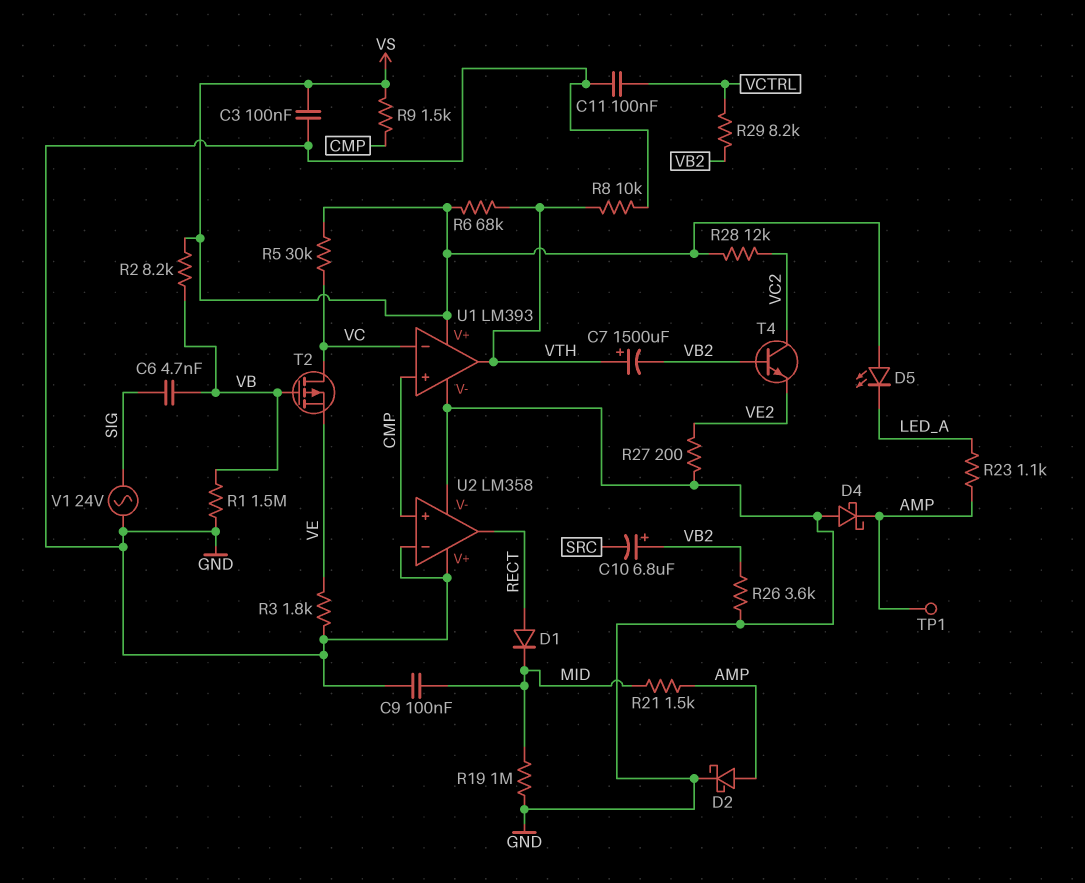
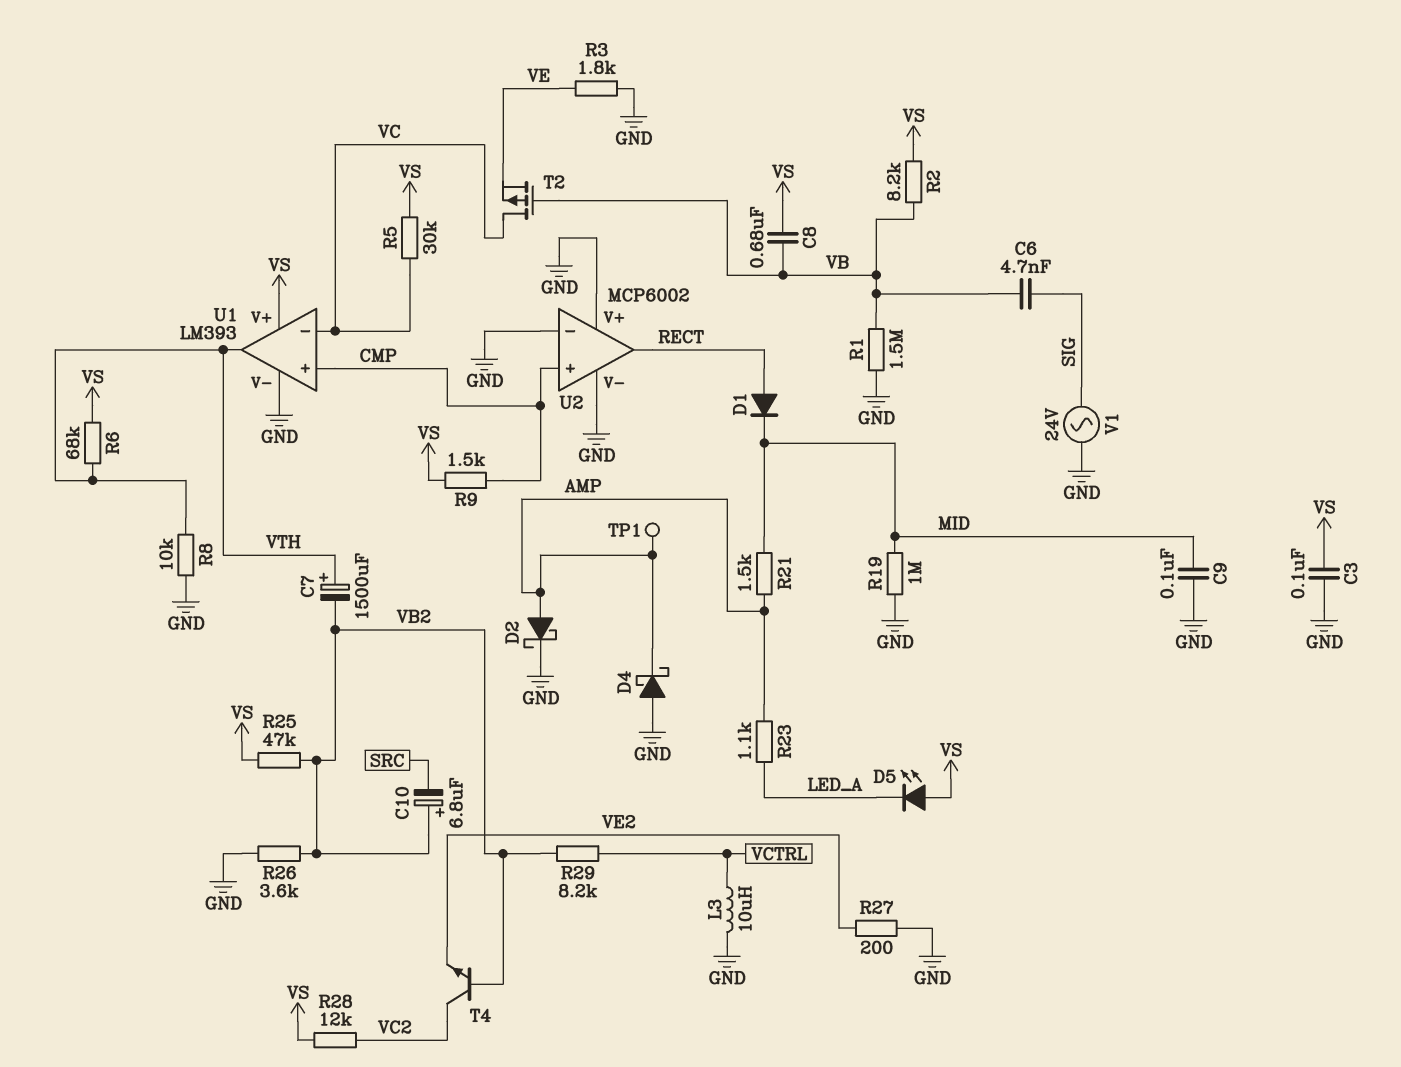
C8: none -> 680nF (VB, VS)
C11: 100nF (GND, VCTRL) -> none
L3: none -> 10uH (GND, VCTRL)
R25: none -> 47k (VB2, VS)
U2: LM358 -> MCP6002

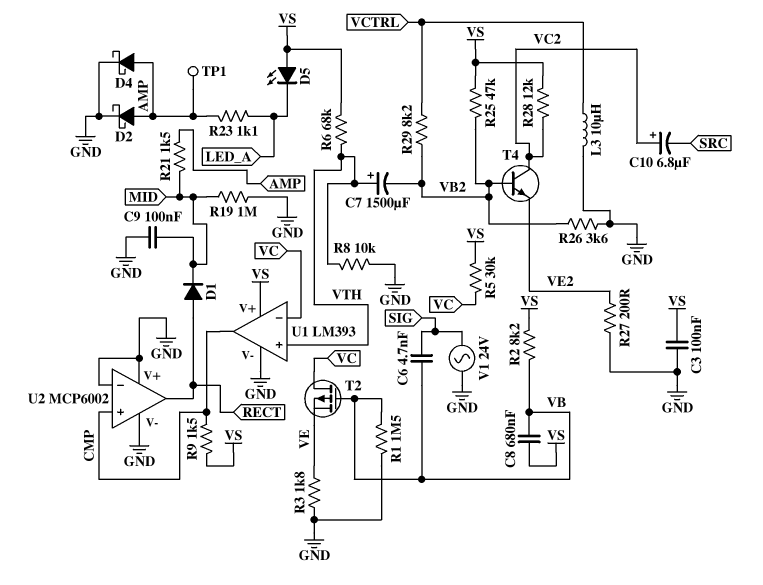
C10: 6.8uF (plus VB2, minus SRC) -> 6.8uF (plus VC2, minus SRC)
D4: schottky (A GND, K AMP) -> schottky (A AMP, K GND)
U1 pin in+: CMP -> VTH
U1 pin out: VTH -> CMP

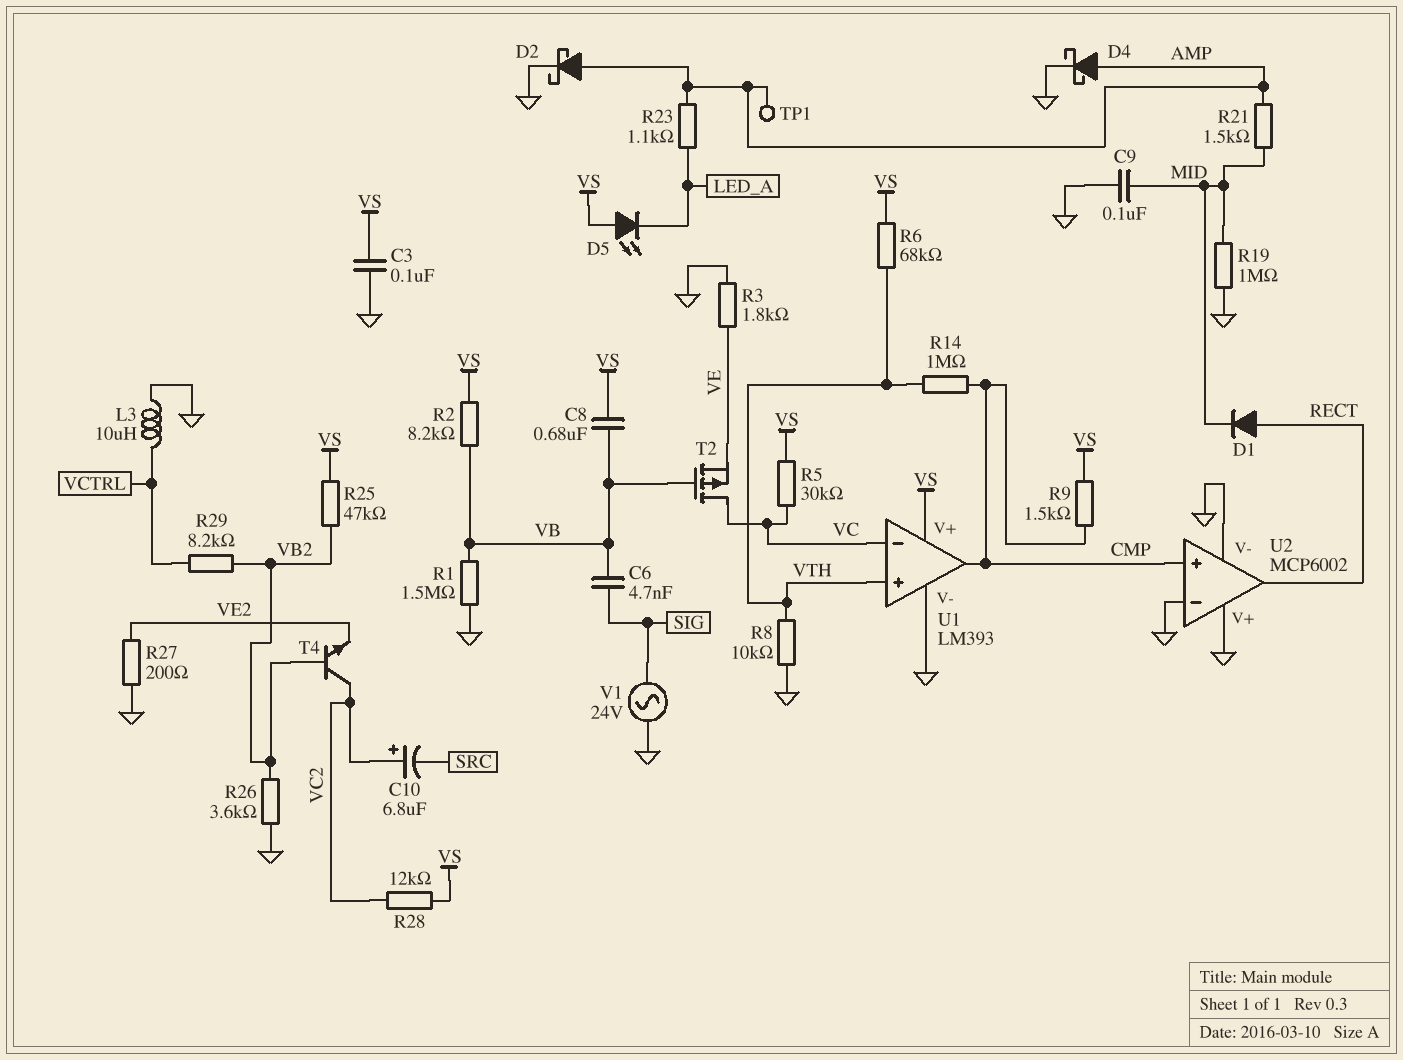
C7: 1500uF (plus VTH, minus VB2) -> none
R14: none -> 1M (CMP, VTH)

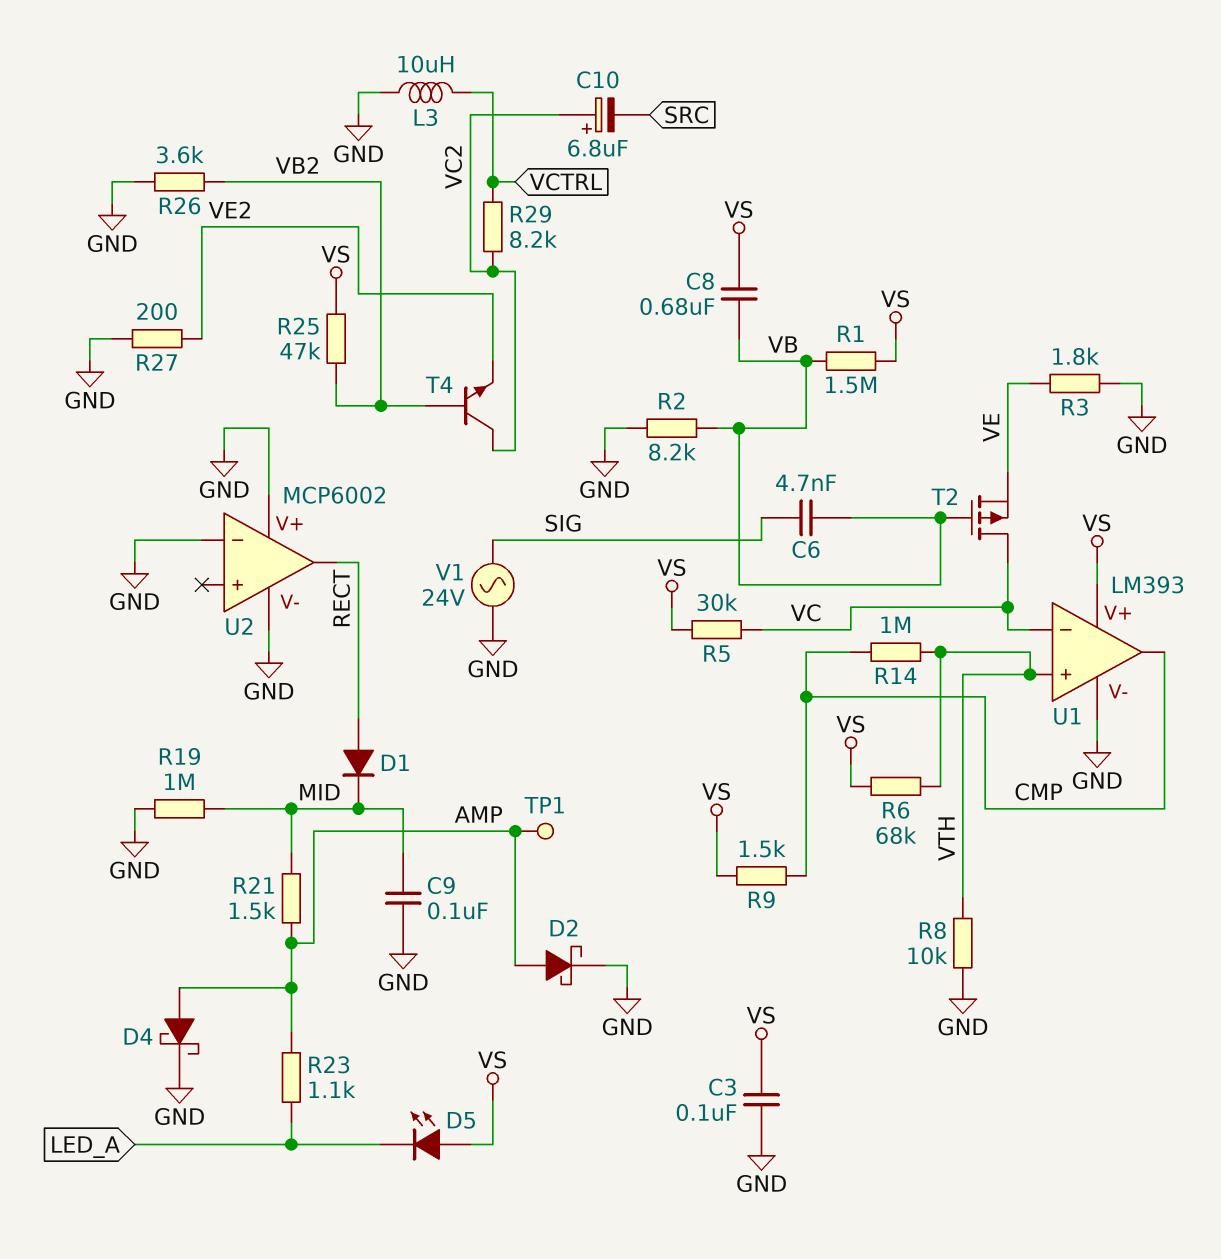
R1: 1.5M (GND, VB) -> 1.5M (VB, VS)
R2: 8.2k (VB, VS) -> 8.2k (GND, VB)
R28: 12k (VC2, VS) -> none
R29: 8.2k (VB2, VCTRL) -> 8.2k (VC2, VCTRL)
U2 pin in+: CMP -> none

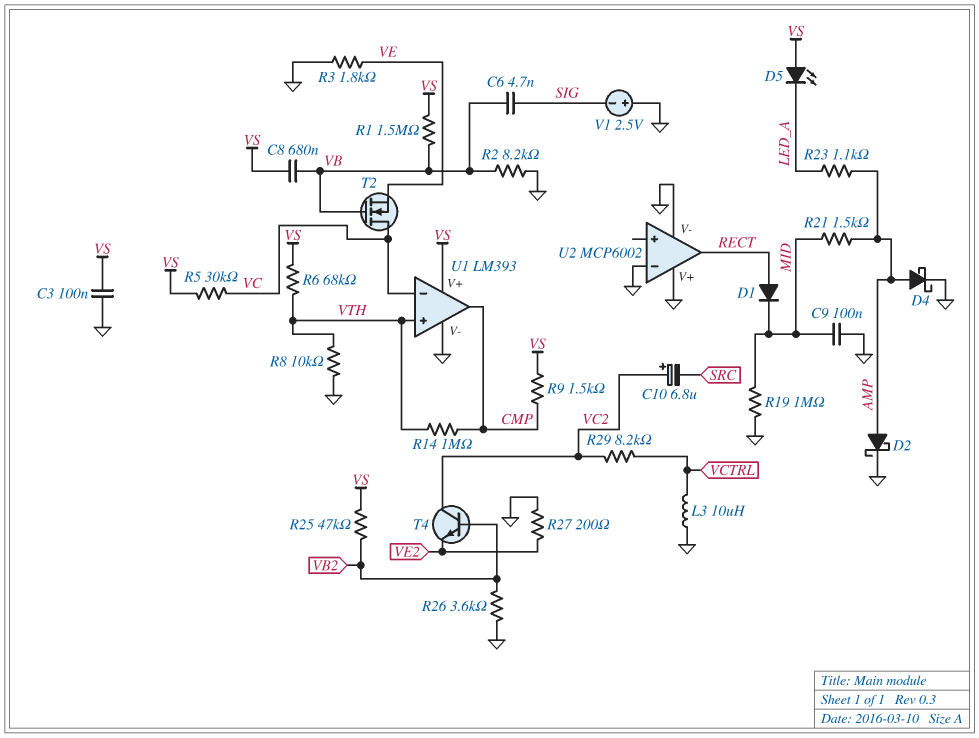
T2: PMOS (G VB, D VC, S VE) -> NMOS (G VB, D VC, S VE)
TP1: test point (AMP) -> none
V1: AC 24V (GND, SIG) -> 2.5V (plus GND, minus SIG)

